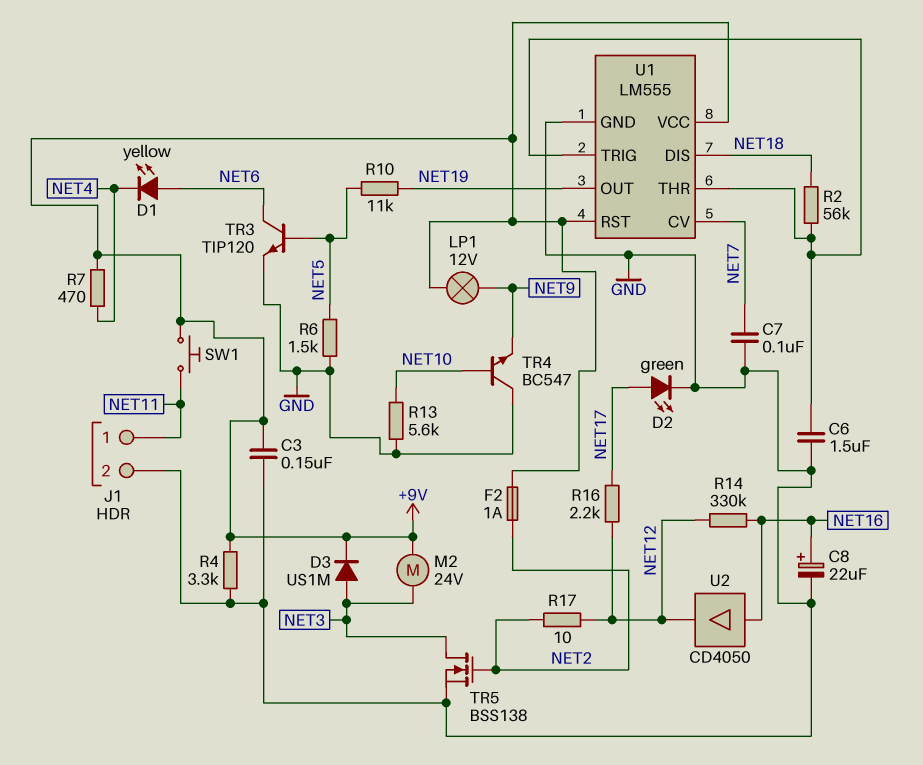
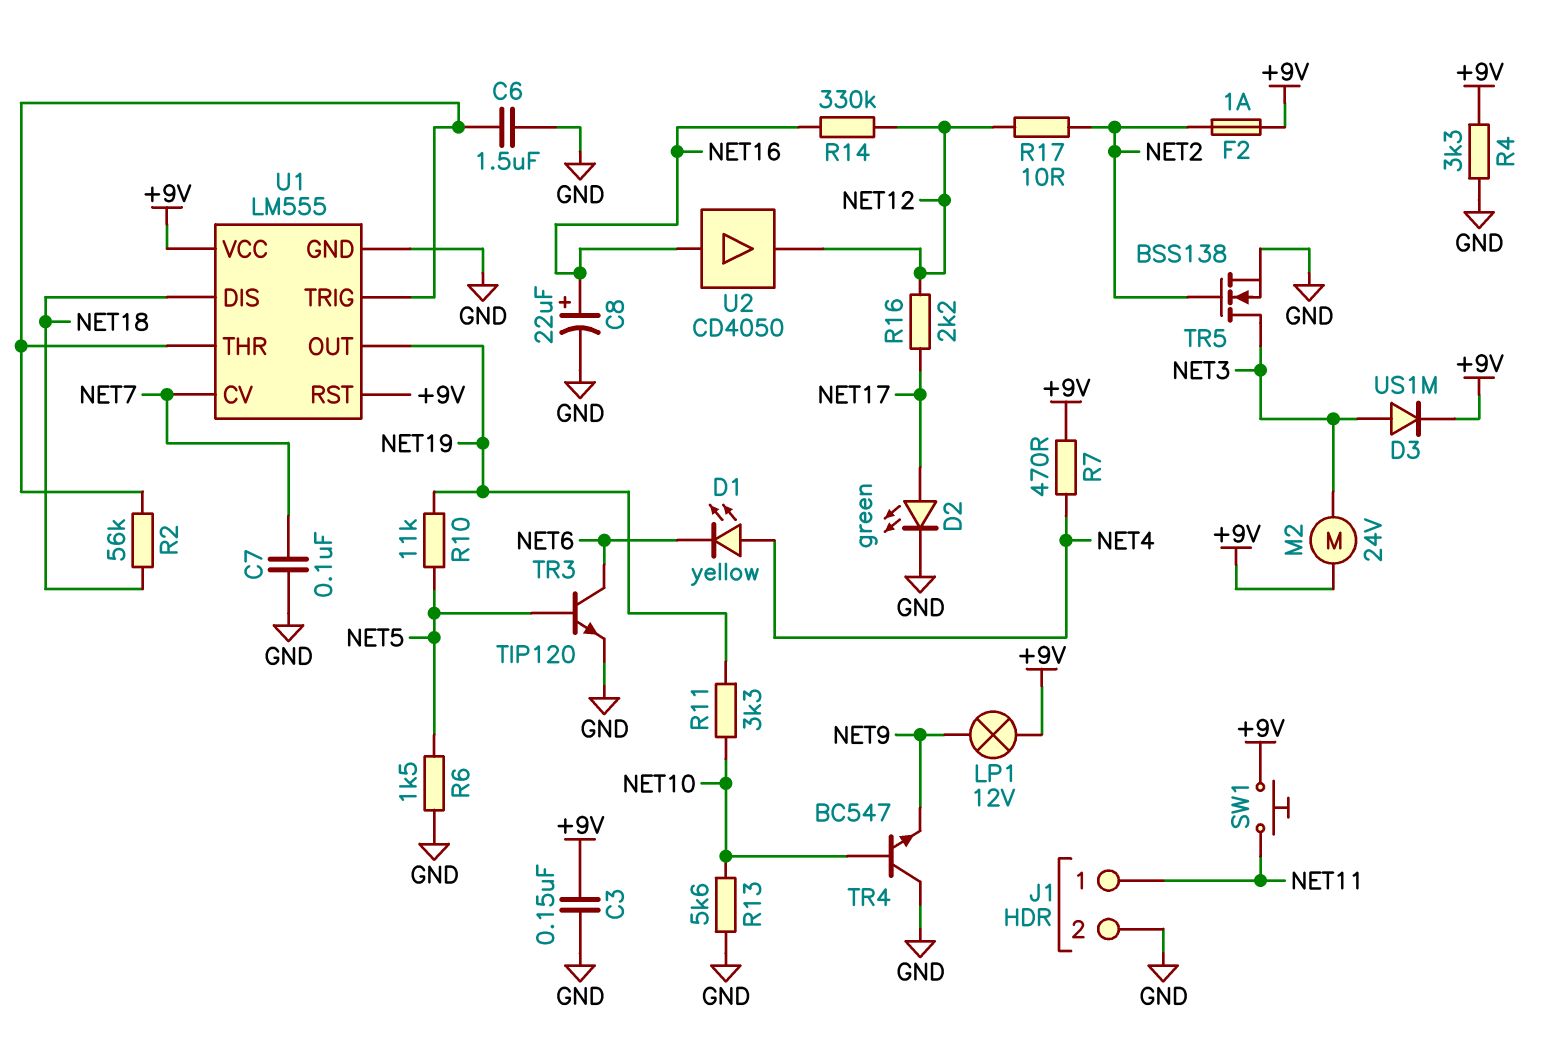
D1: LED yellow (A NET6, K NET4) -> LED yellow (A NET4, K NET6)
R11: none -> 3.3k (NET10, NET19)

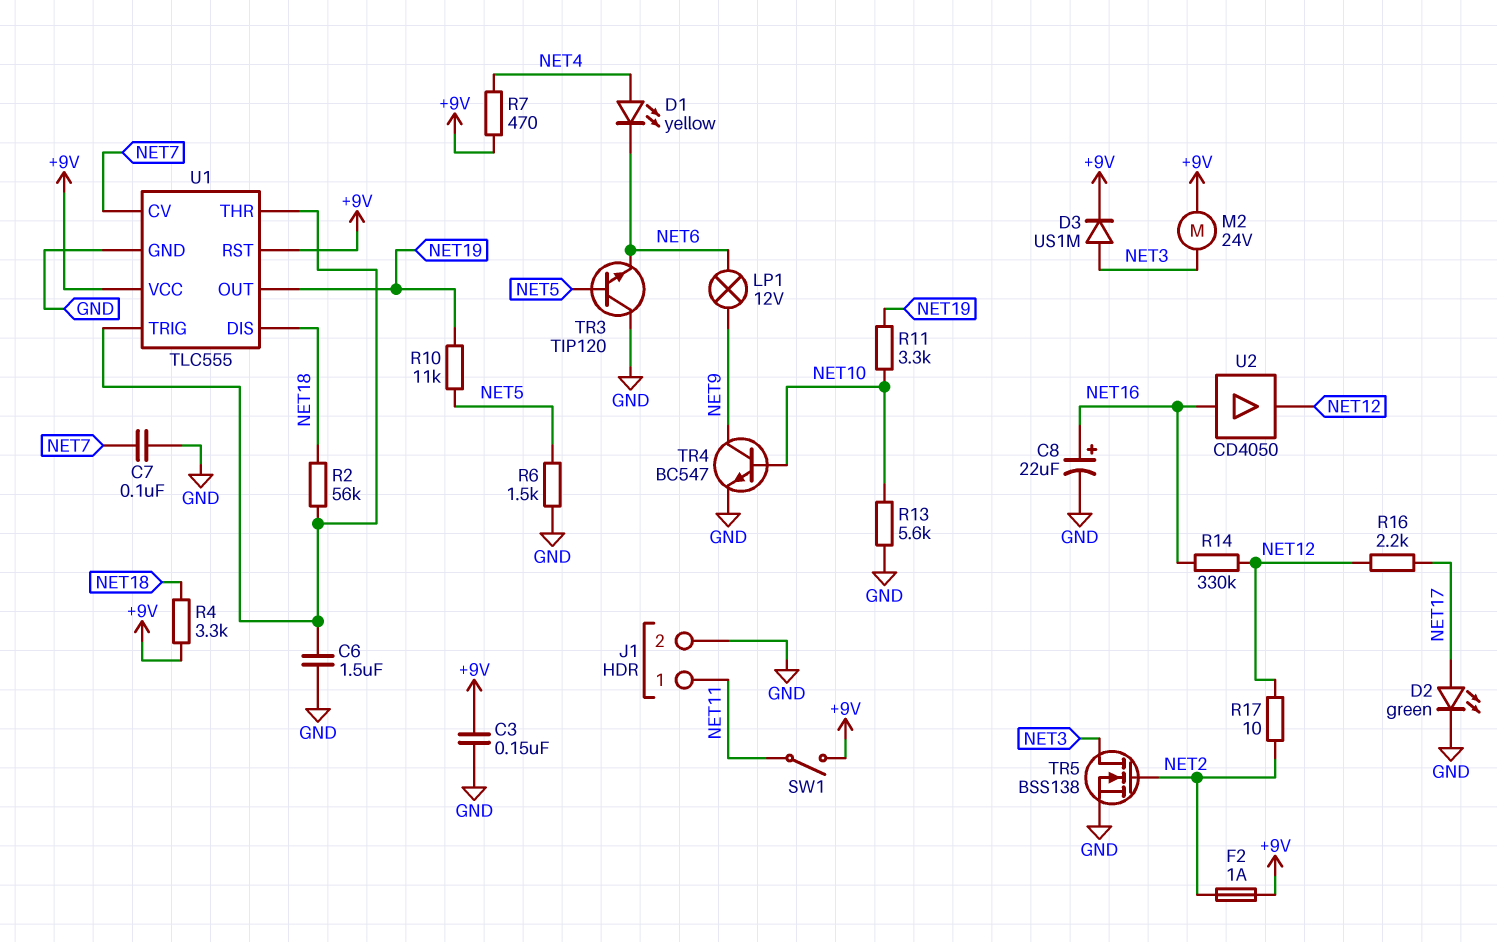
LP1: lamp 12V (+9V, NET9) -> lamp 12V (NET6, NET9)
R4: 3.3k (+9V, GND) -> 3.3k (+9V, NET18)
SW1: button (+9V, NET11) -> switch (+9V, NET11)
TR3: NPN TIP120 (B NET5, C NET6, E GND) -> NPN TIP120 (B NET5, C GND, E NET6)
TR4: NPN BC547 (B NET10, C GND, E NET9) -> NPN BC547 (B NET10, C NET9, E GND)
U1: LM555 -> TLC555

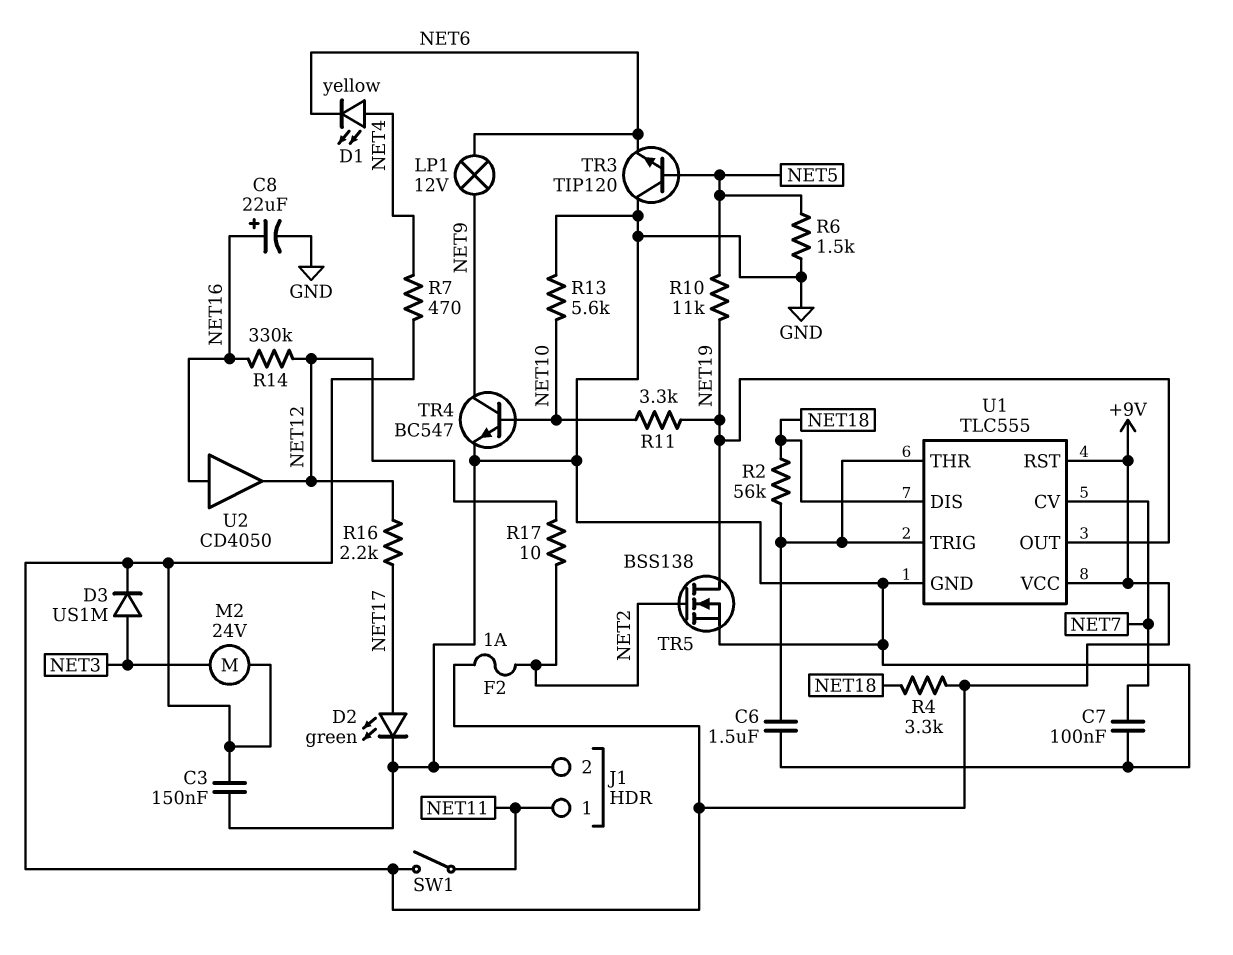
TR5: NMOS BSS138 (G NET2, D NET3, S GND) -> NMOS BSS138 (G NET2, D NET19, S GND)

